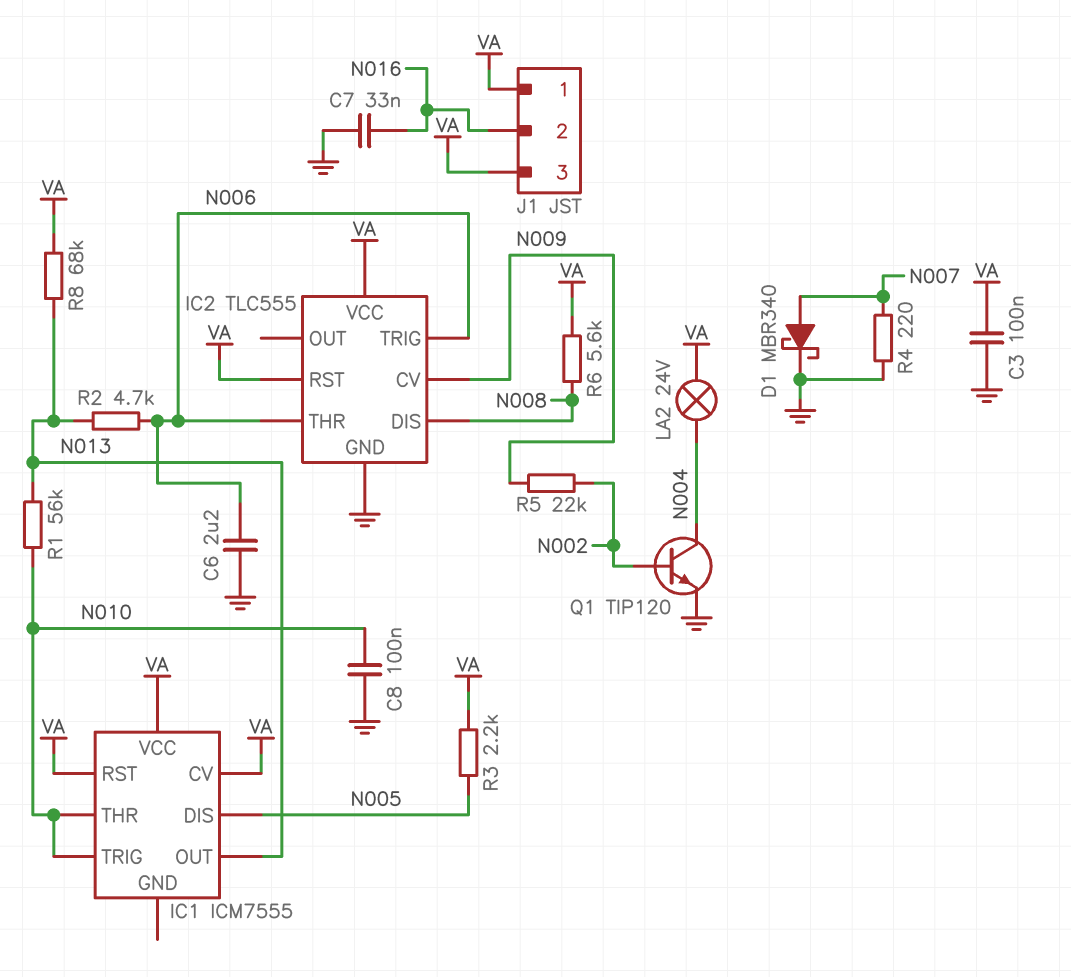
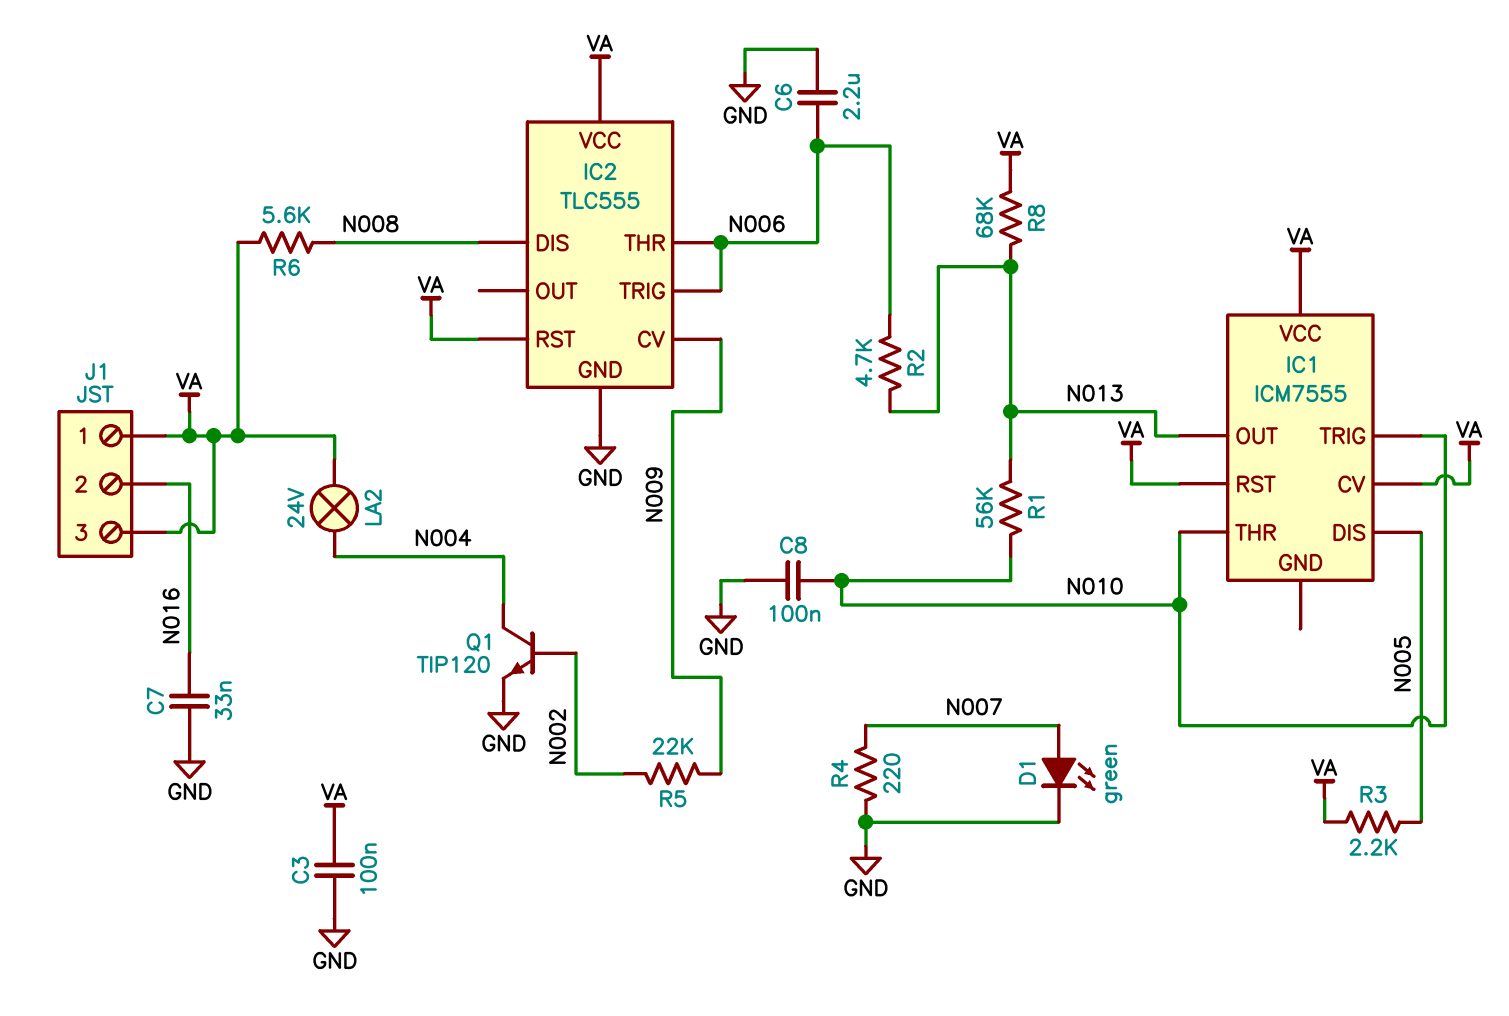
D1: schottky MBR340 (A N007, K GND) -> LED green (A N007, K GND)

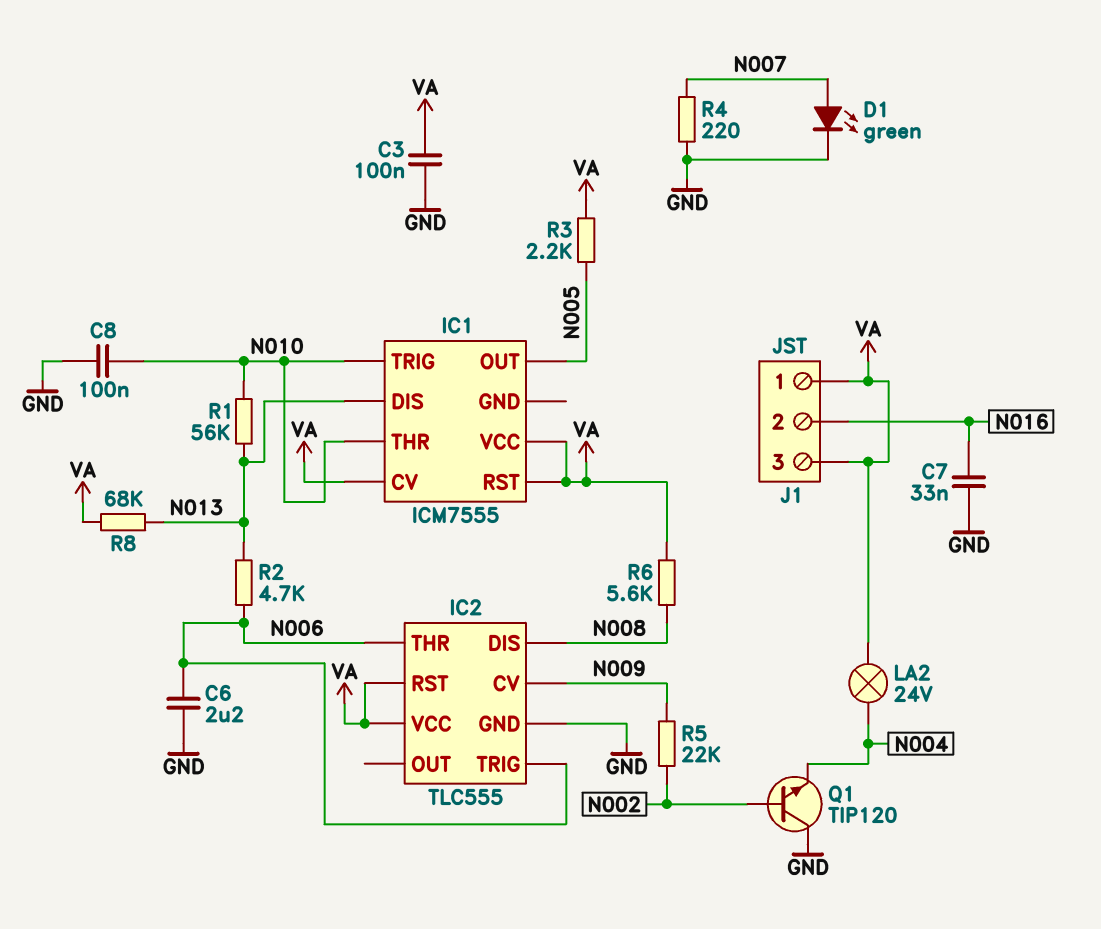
IC1 pin DIS: N005 -> N013
IC1 pin OUT: N013 -> N005
Q1: NPN TIP120 (B N002, C N004, E GND) -> NPN TIP120 (B N002, C GND, E N004)

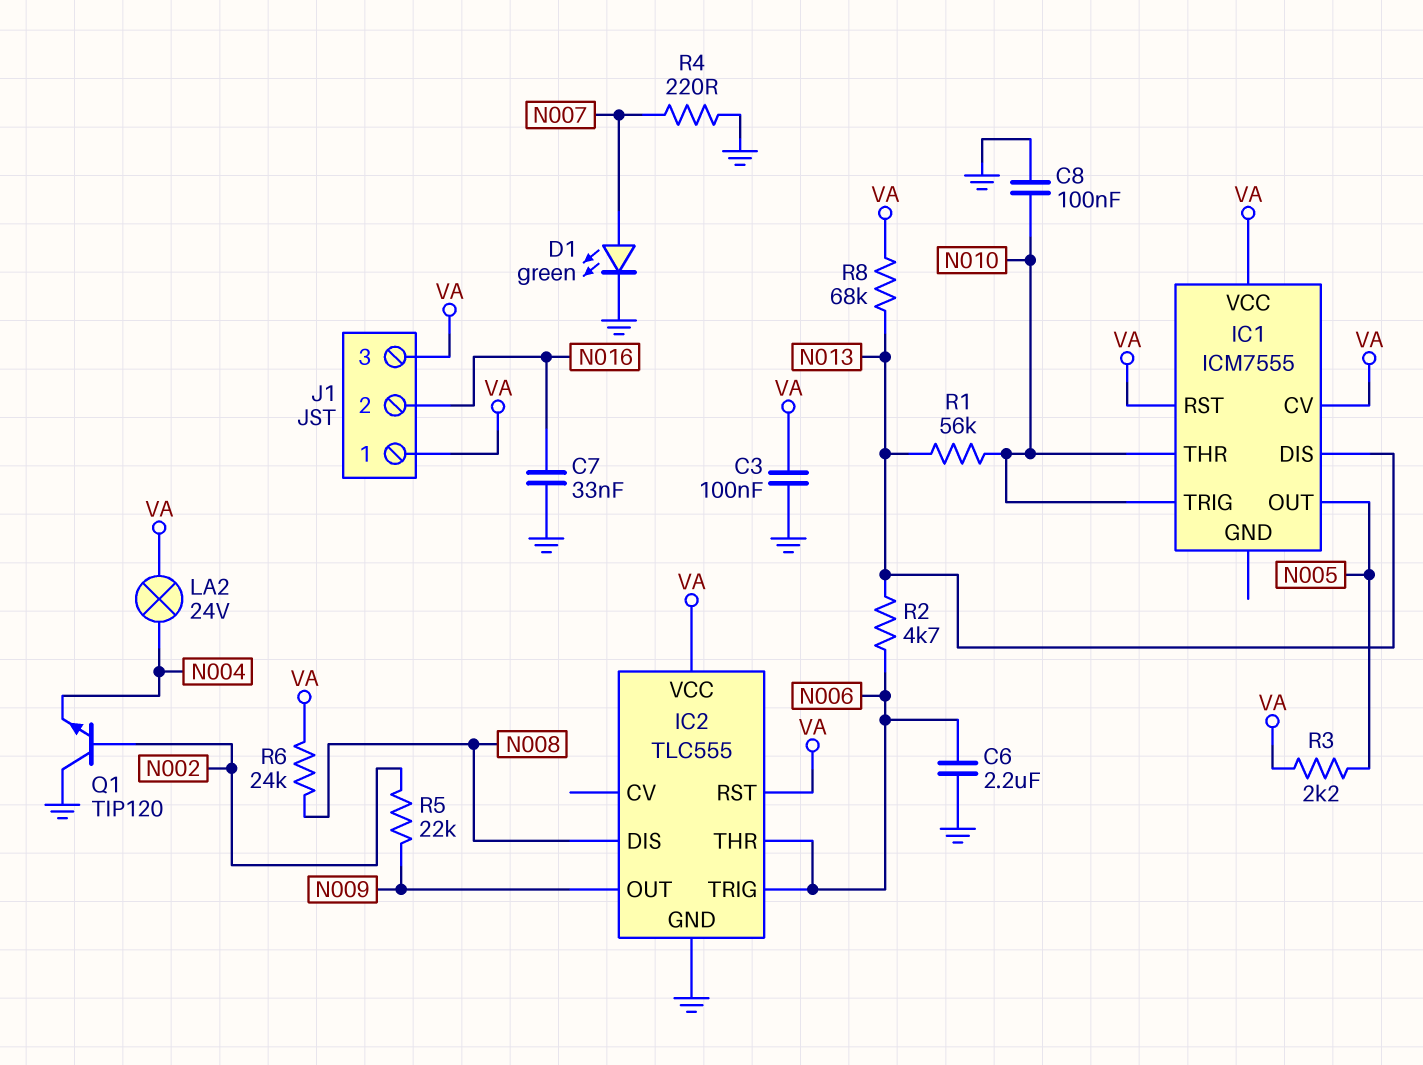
IC2 pin CV: N009 -> none
IC2 pin OUT: none -> N009
R6: 5.6k (N008, VA) -> 24k (N008, VA)

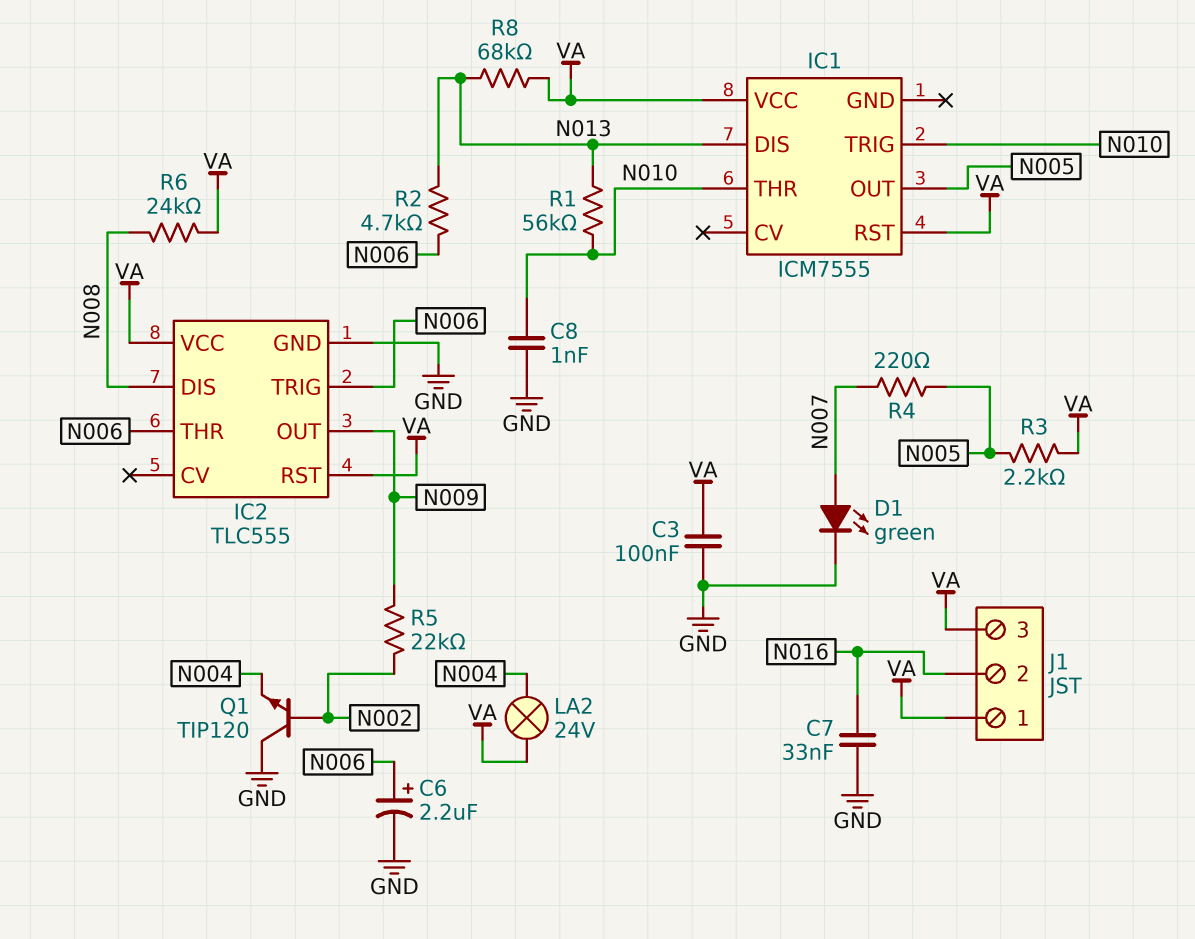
C6: 2.2uF (GND, N006) -> 2.2uF (plus N006, minus GND)
C8: 100nF (GND, N010) -> 1nF (GND, N010)
IC1 pin CV: VA -> none
R4: 220 (GND, N007) -> 220 (N005, N007)

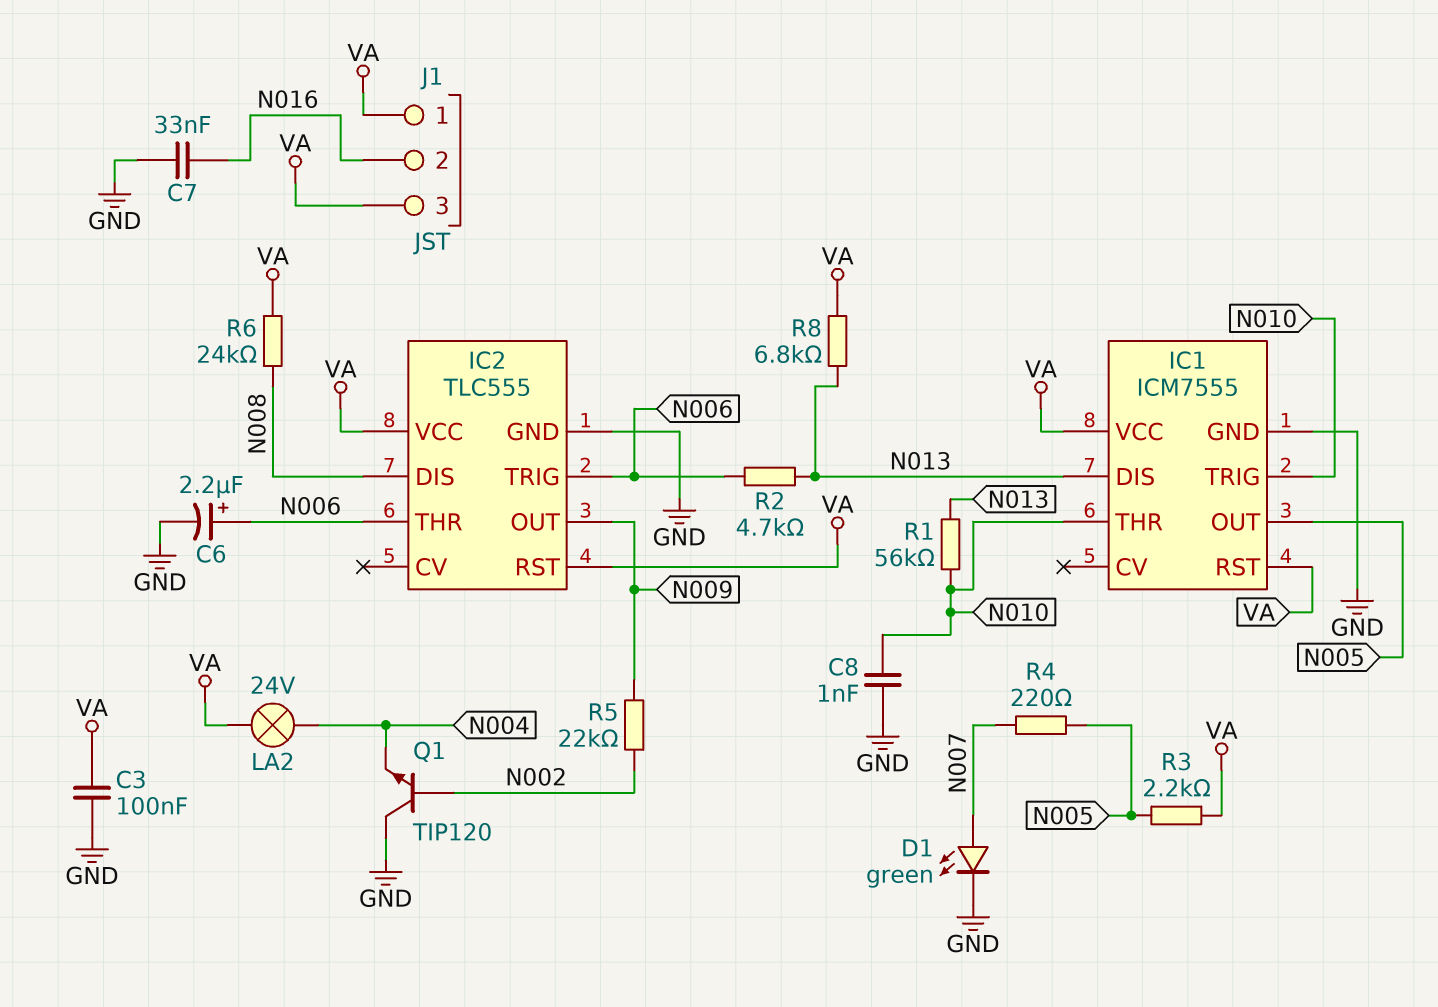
IC1 pin GND: none -> GND
R8: 68k (N013, VA) -> 6.8k (N013, VA)

